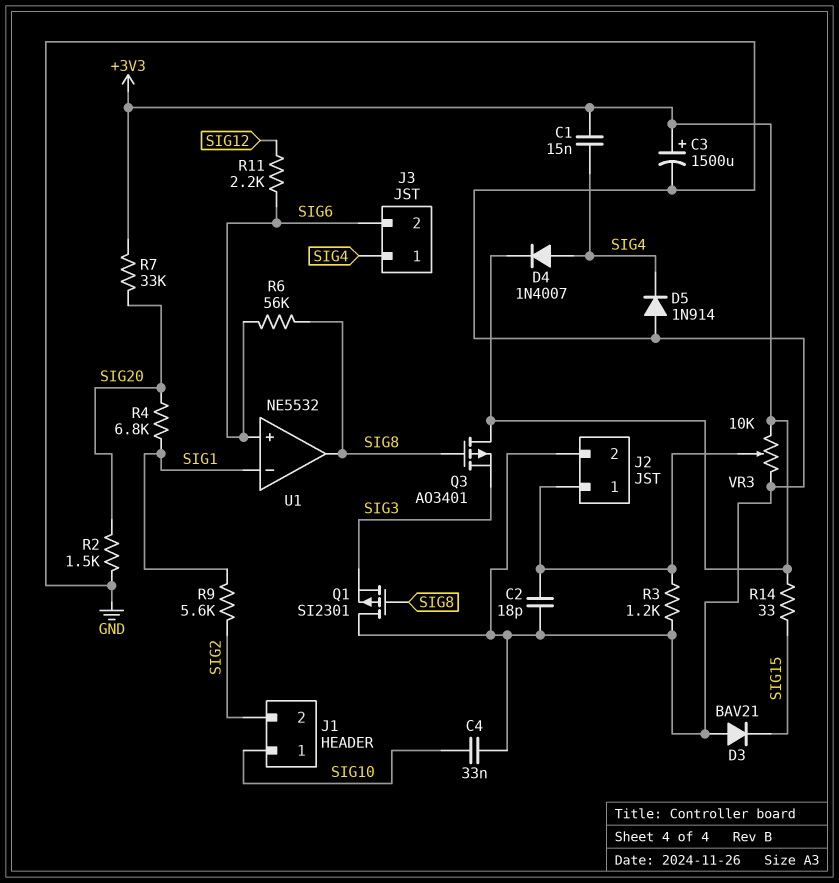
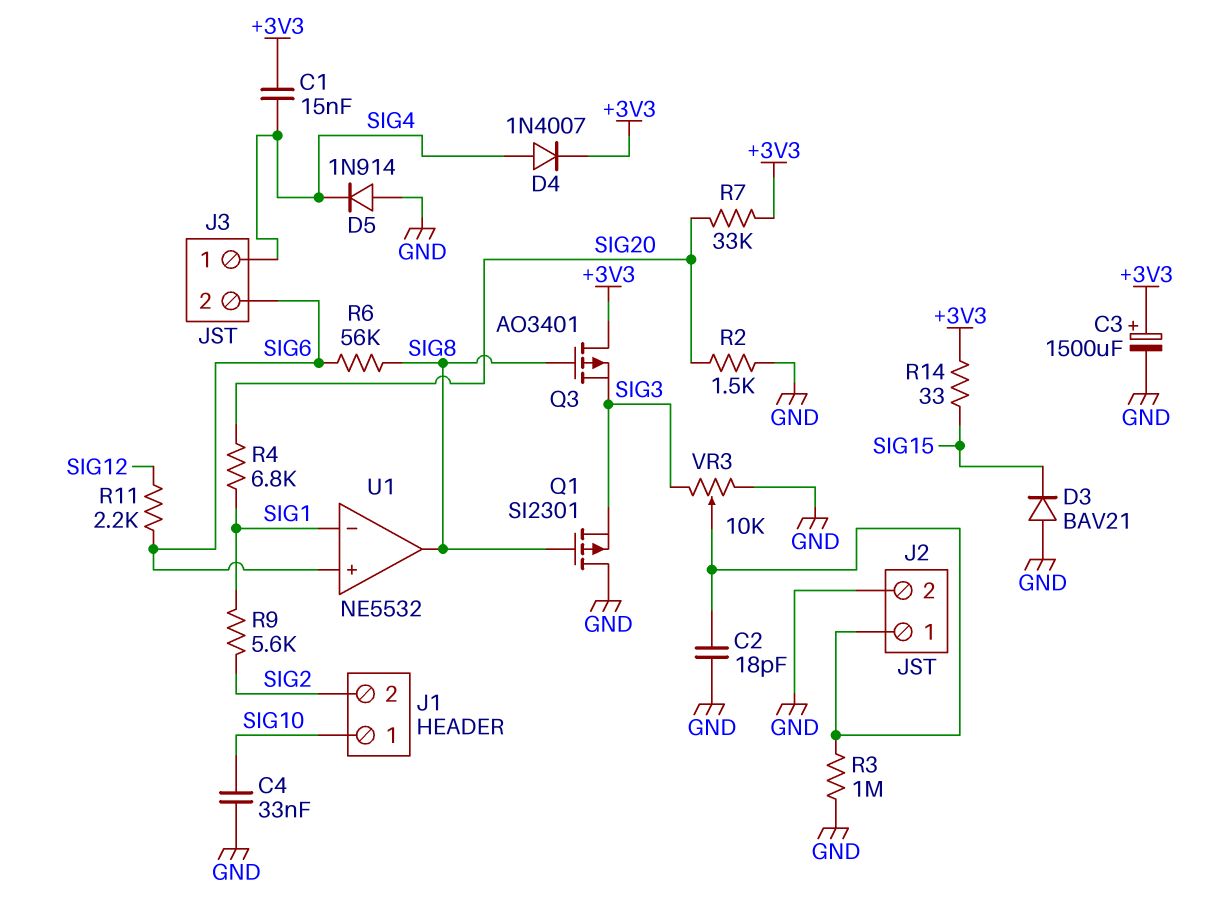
R3: 1.2k (GND, J2/1) -> 1M (GND, J2/1)
VR3: 10k (+3V3, GND, wiper J2/1) -> 10k (GND, SIG3, wiper J2/1)

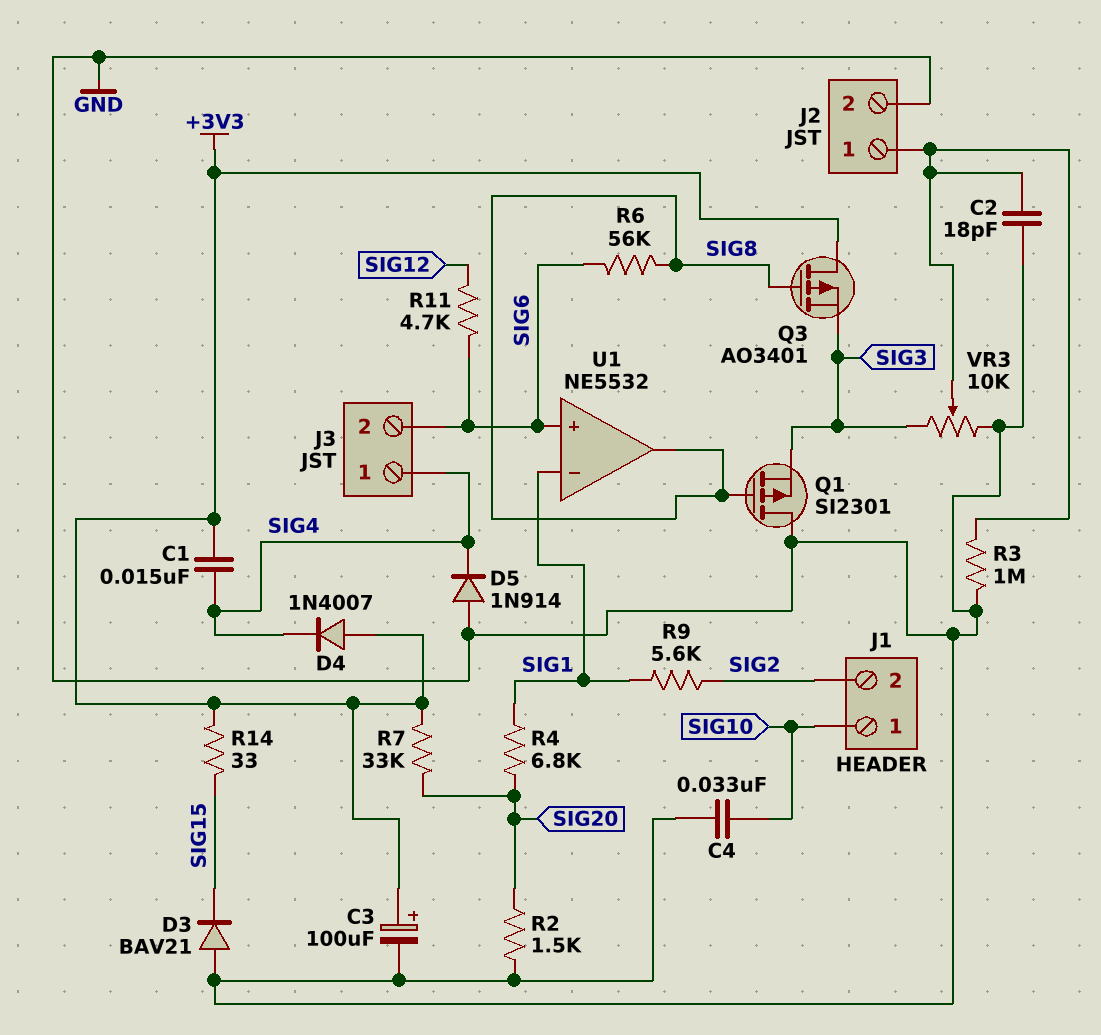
C3: 1500uF (plus +3V3, minus GND) -> 100uF (plus +3V3, minus GND)
D4: diode 1N4007 (A SIG4, K +3V3) -> diode 1N4007 (A +3V3, K SIG4)
R11: 2.2k (SIG6, SIG12) -> 4.7k (SIG6, SIG12)

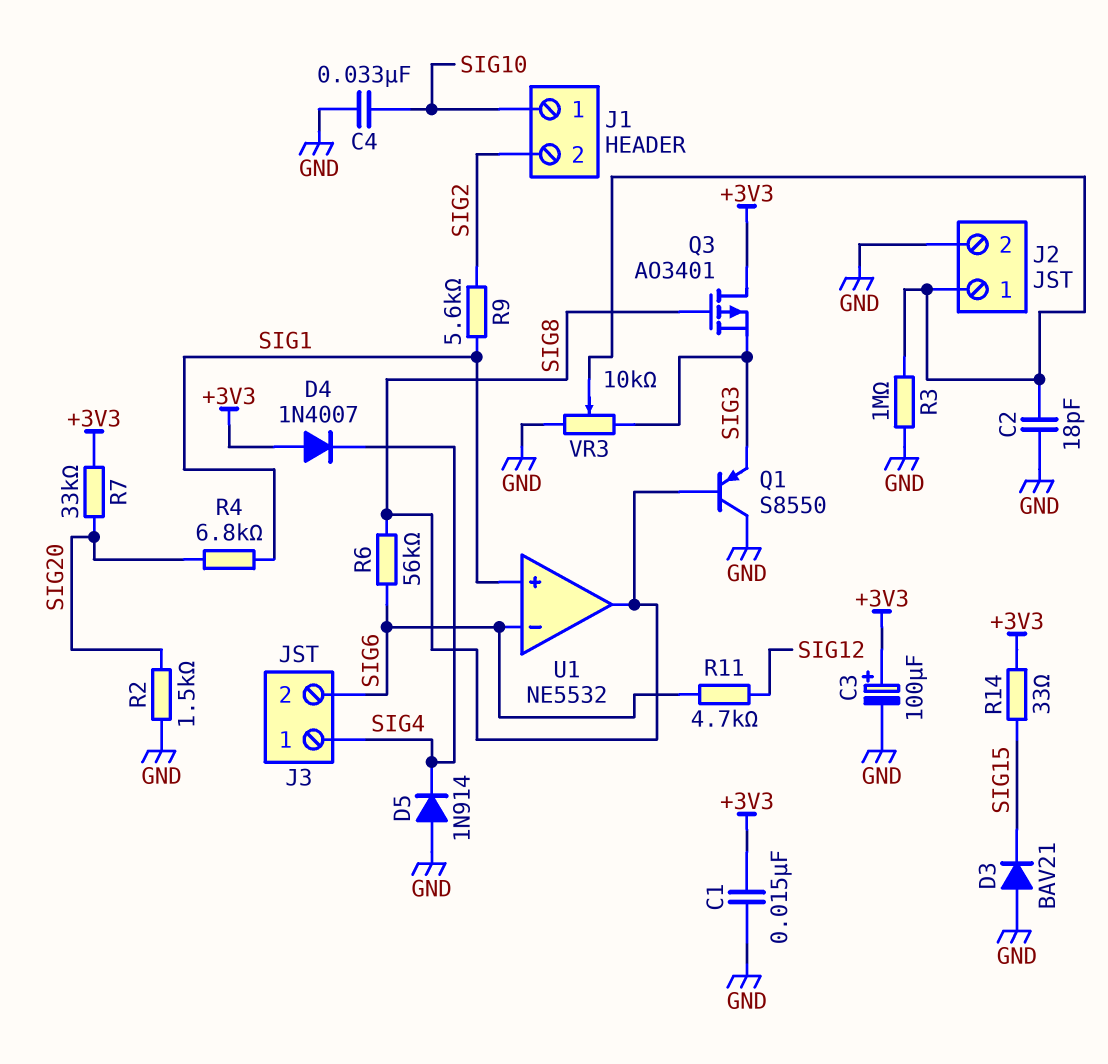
C1: 15nF (+3V3, SIG4) -> 15nF (+3V3, GND)
Q1: PMOS SI2301 (G SIG8, D GND, S SIG3) -> PNP S8550 (B SIG8, C GND, E SIG3)
U1 pin in+: SIG6 -> SIG1
U1 pin in-: SIG1 -> SIG6

